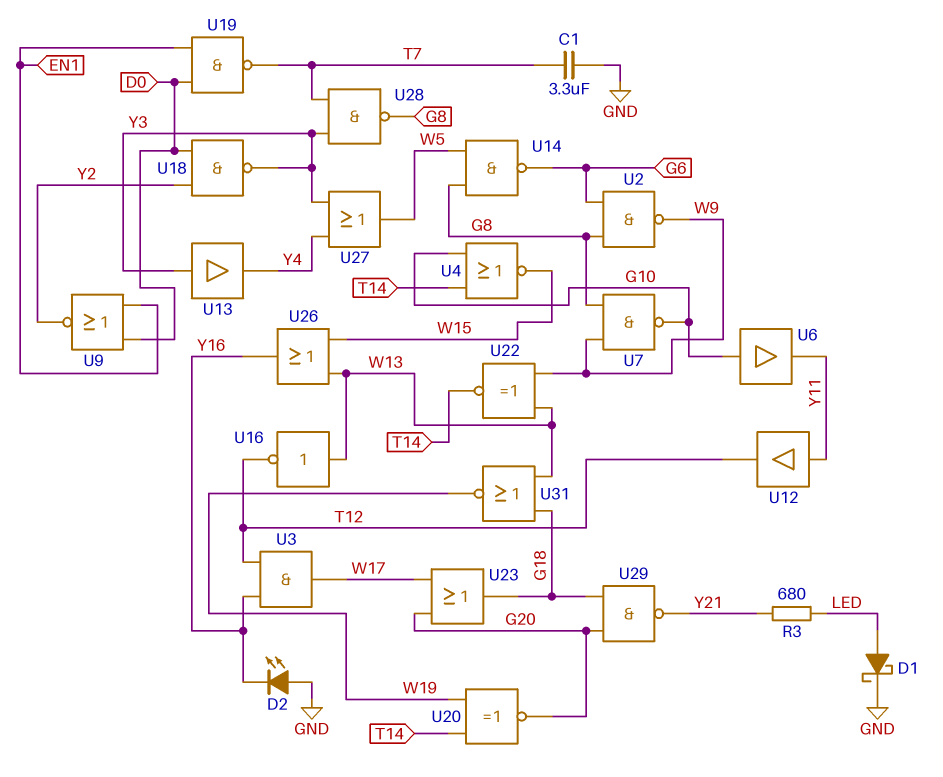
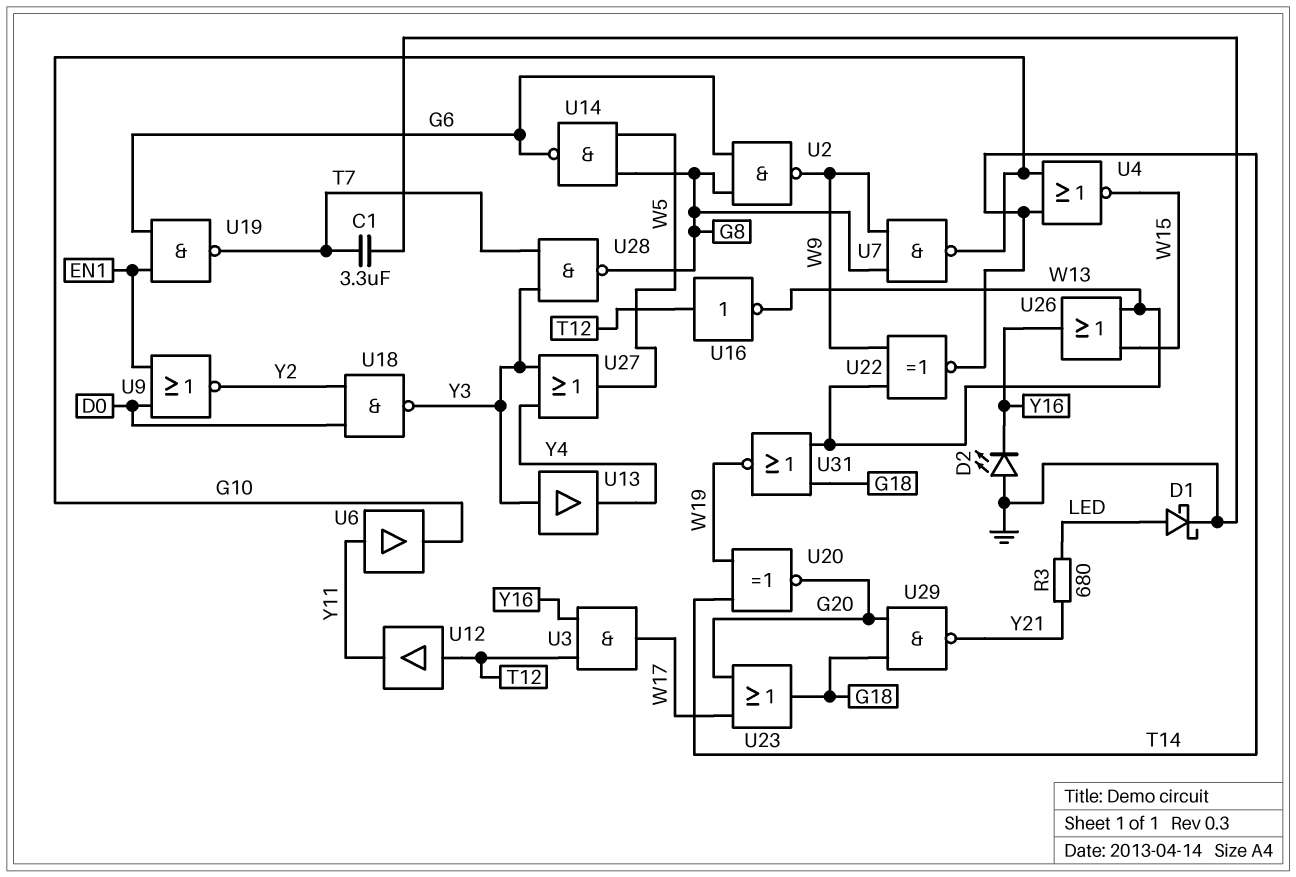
U6: buffer (in G10, out Y11) -> buffer (in Y11, out G10)
U12: buffer (in Y11, out T12) -> buffer (in T12, out Y11)
U16: NOT (in W13, out T12) -> NOT (in T12, out W13)
U19: NAND (in D0, in EN1, out T7) -> NAND (in EN1, in G6, out T7)

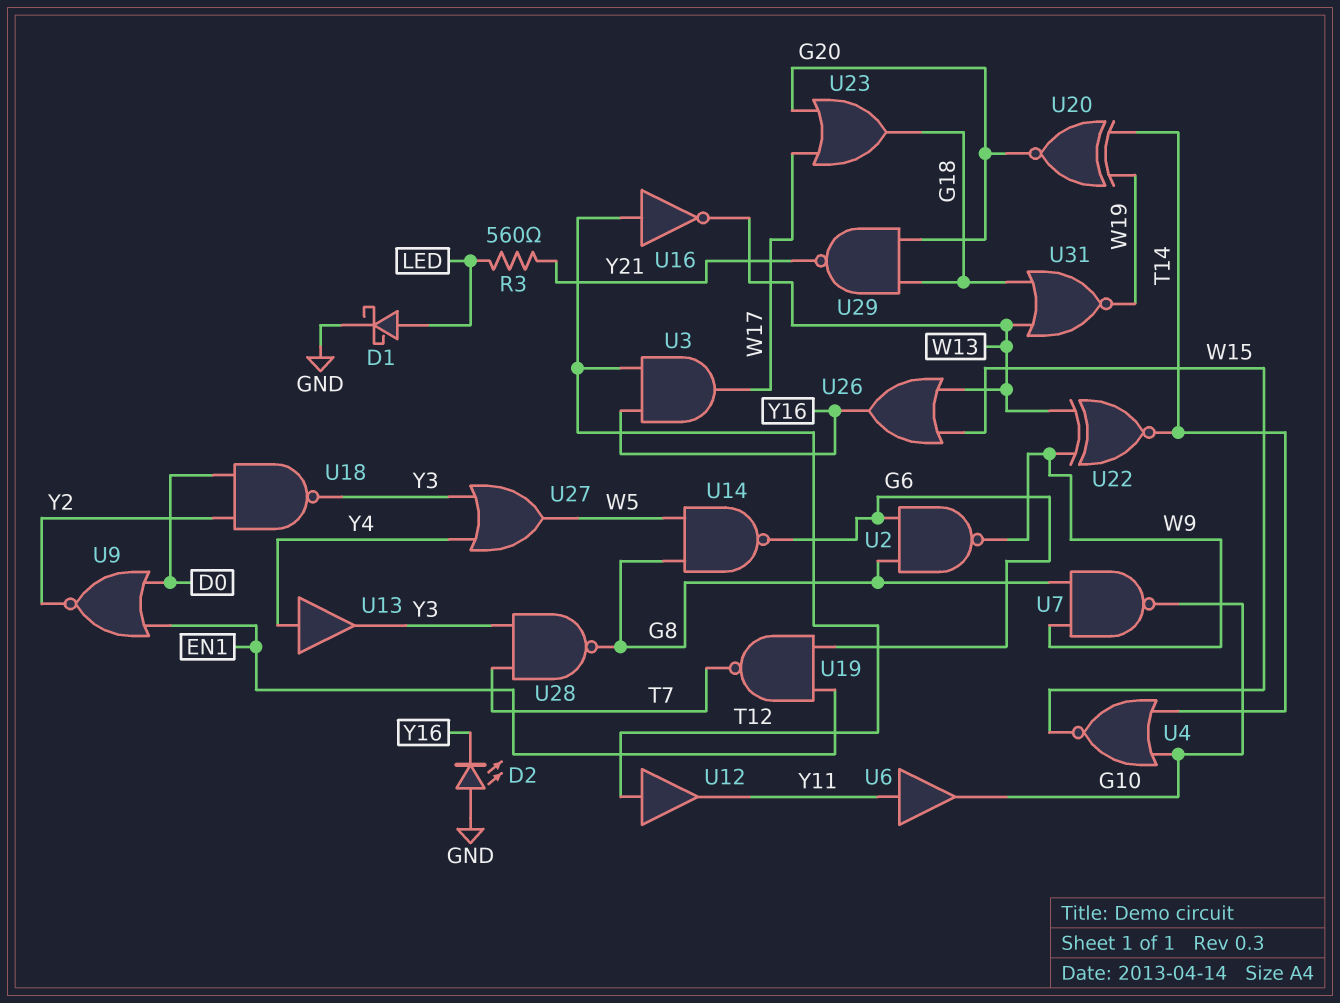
C1: 3.3uF (GND, T7) -> none
R3: 680 (LED, Y21) -> 560 (LED, Y21)
U13: buffer (in Y3, out Y4) -> buffer (in Y4, out Y3)

